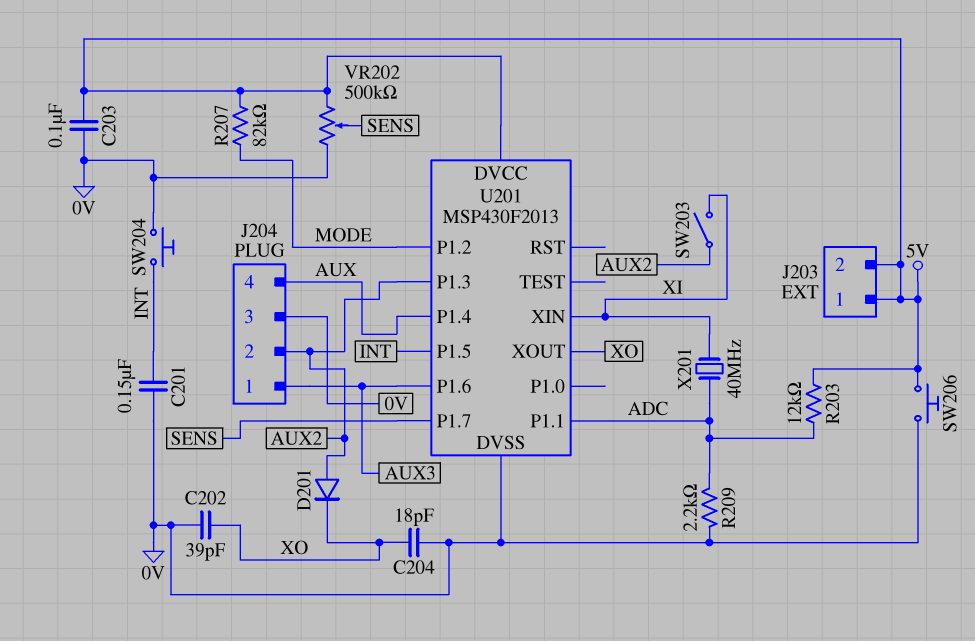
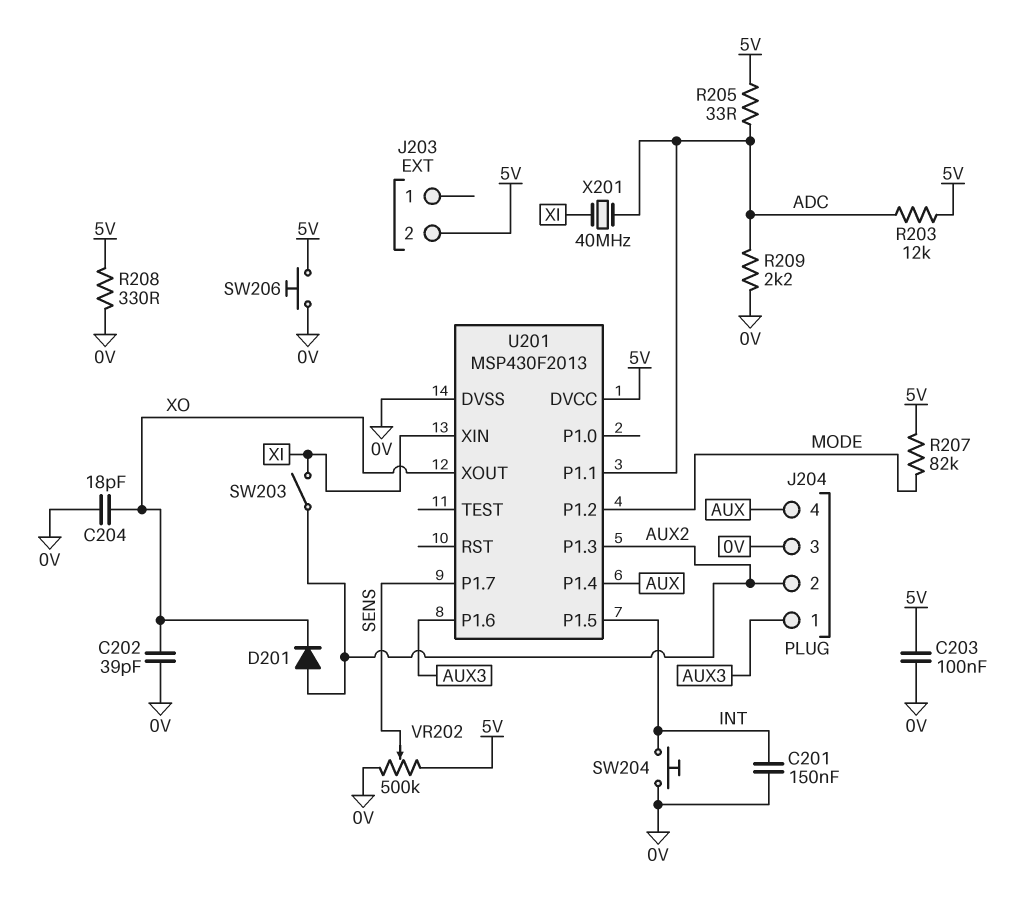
J203 pin 1: 5V -> none
R205: none -> 33 (5V, ADC)
R208: none -> 330 (0V, 5V)

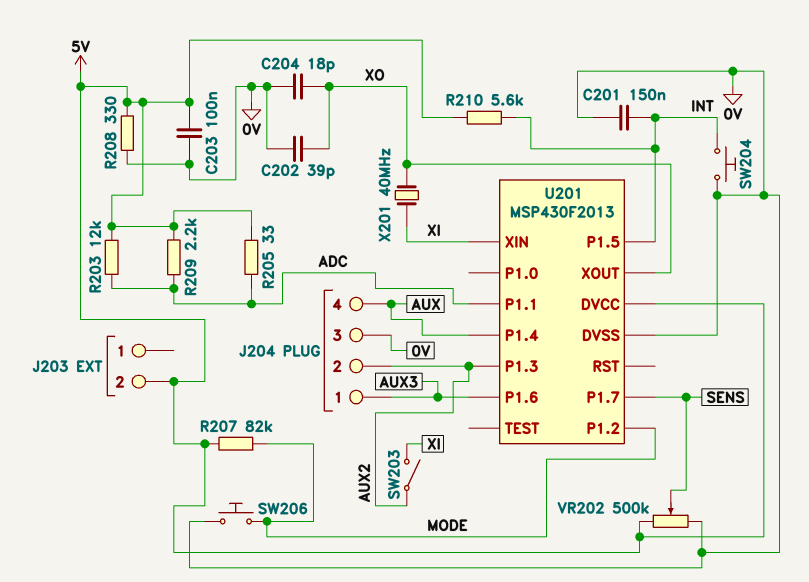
D201: diode (A AUX2, K XO) -> none
R209: 2.2k (0V, ADC) -> 2.2k (5V, ADC)
R210: none -> 5.6k (5V, INT)
SW206: button (0V, 5V) -> button (0V, MODE)
X201: 40MHz (ADC, XI) -> 40MHz (XI, XO)

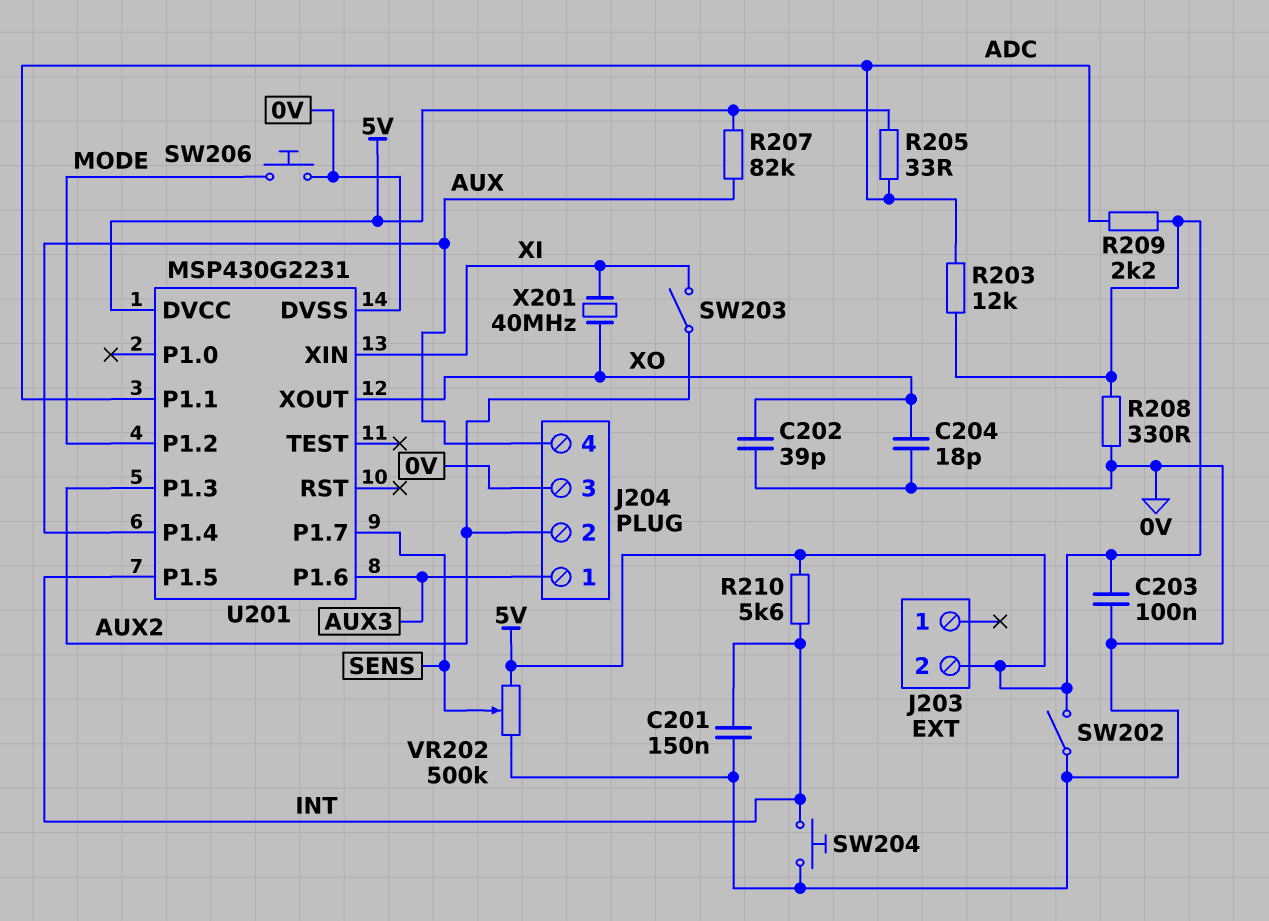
R207: 82k (5V, MODE) -> 82k (5V, AUX)
SW202: none -> switch (0V, 5V)
U201: MSP430F2013 -> MSP430G2231

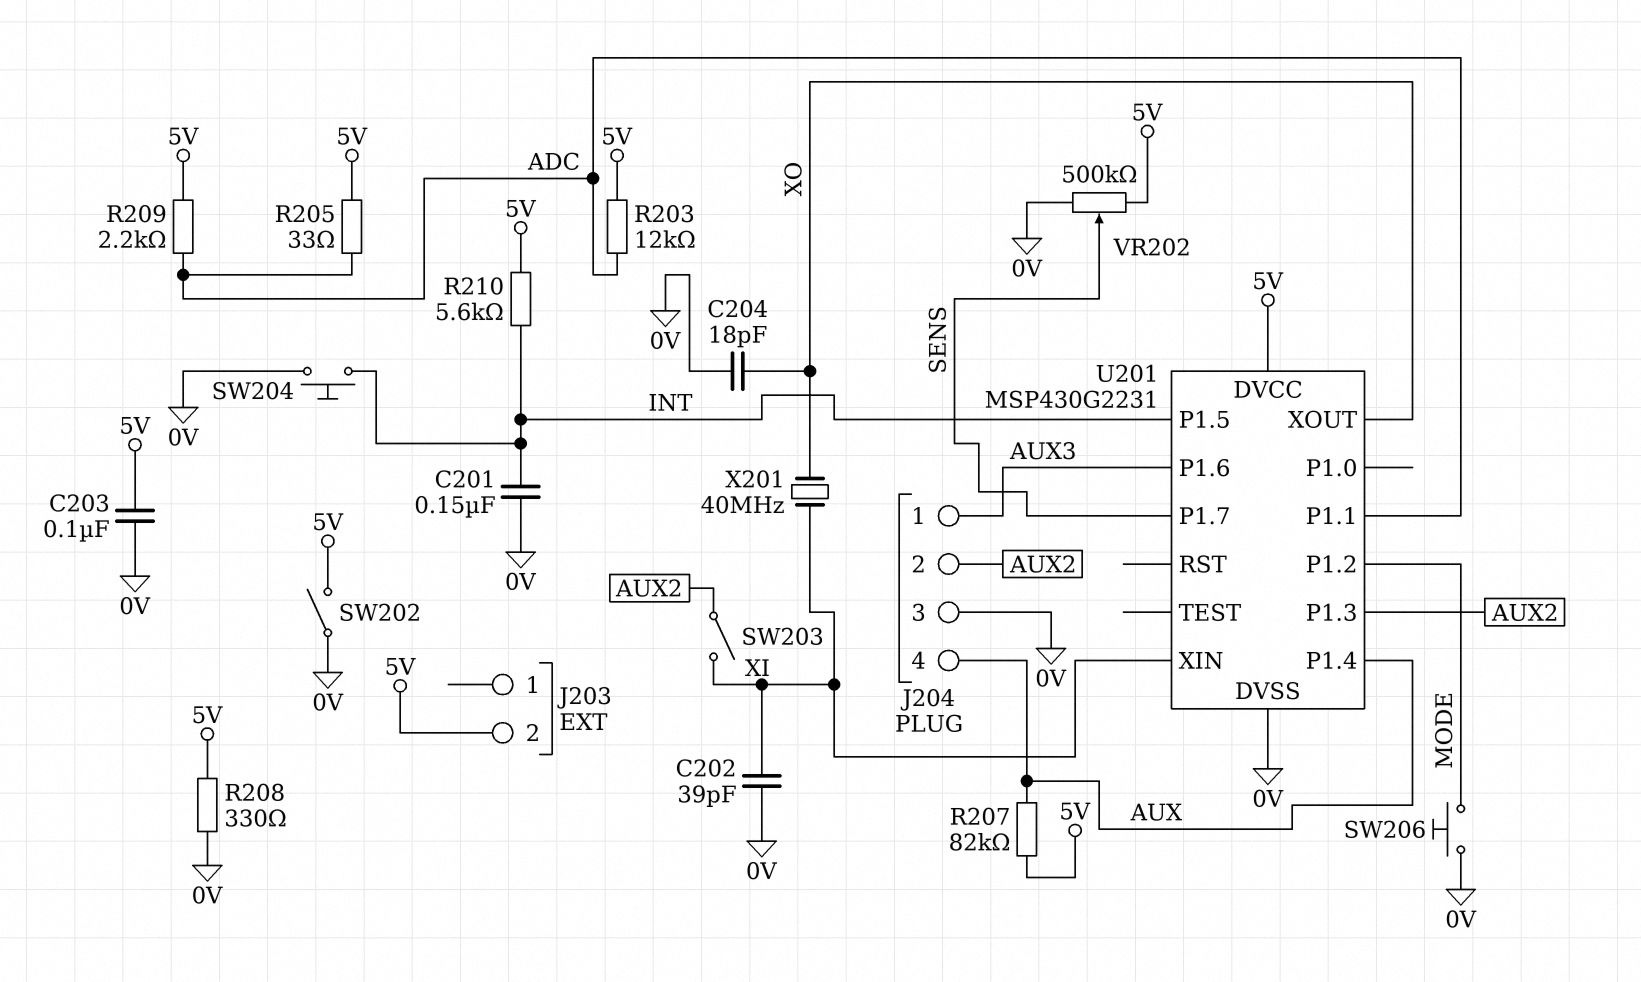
C202: 39pF (0V, XO) -> 39pF (0V, XI)

